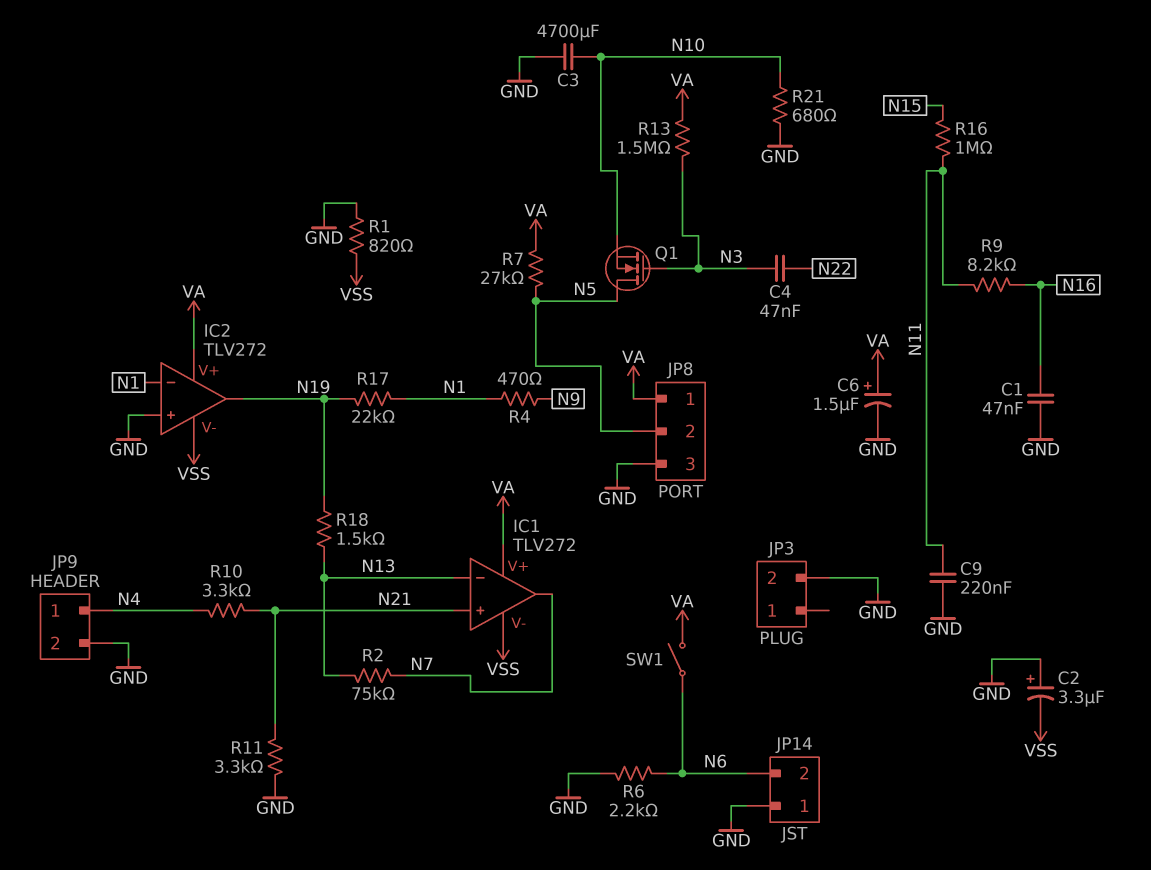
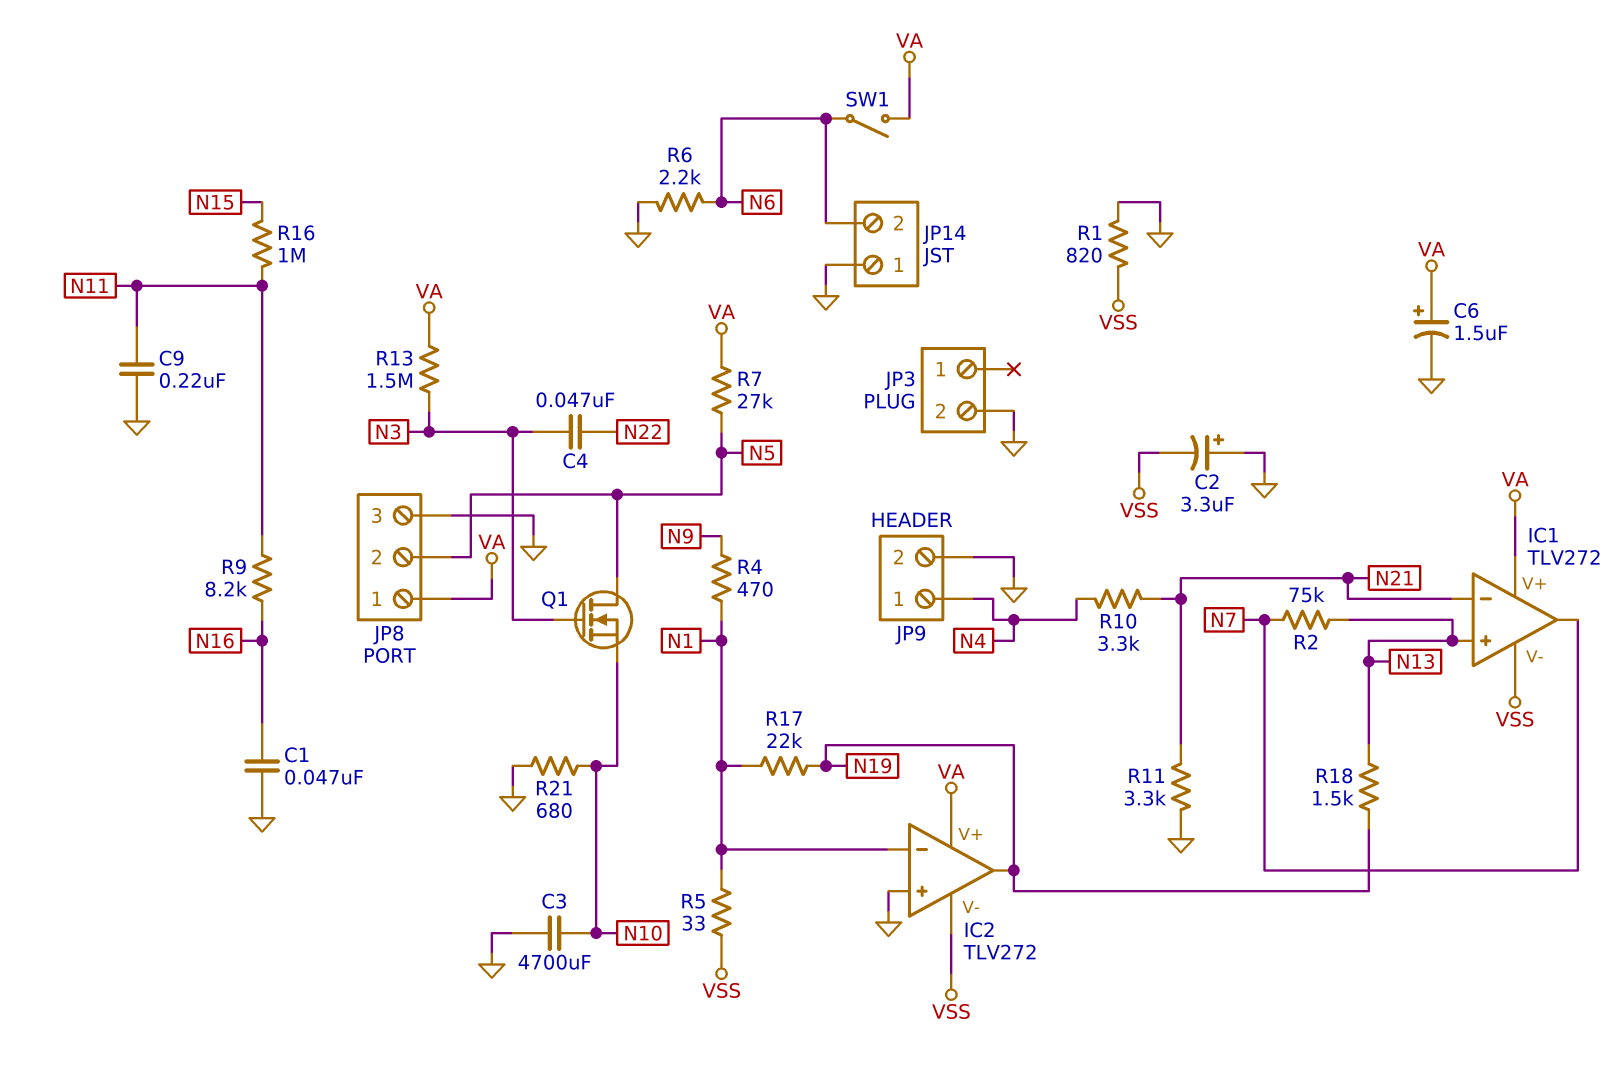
IC1 pin in+: N21 -> N13
IC1 pin in-: N13 -> N21
R5: none -> 33 (N1, VSS)

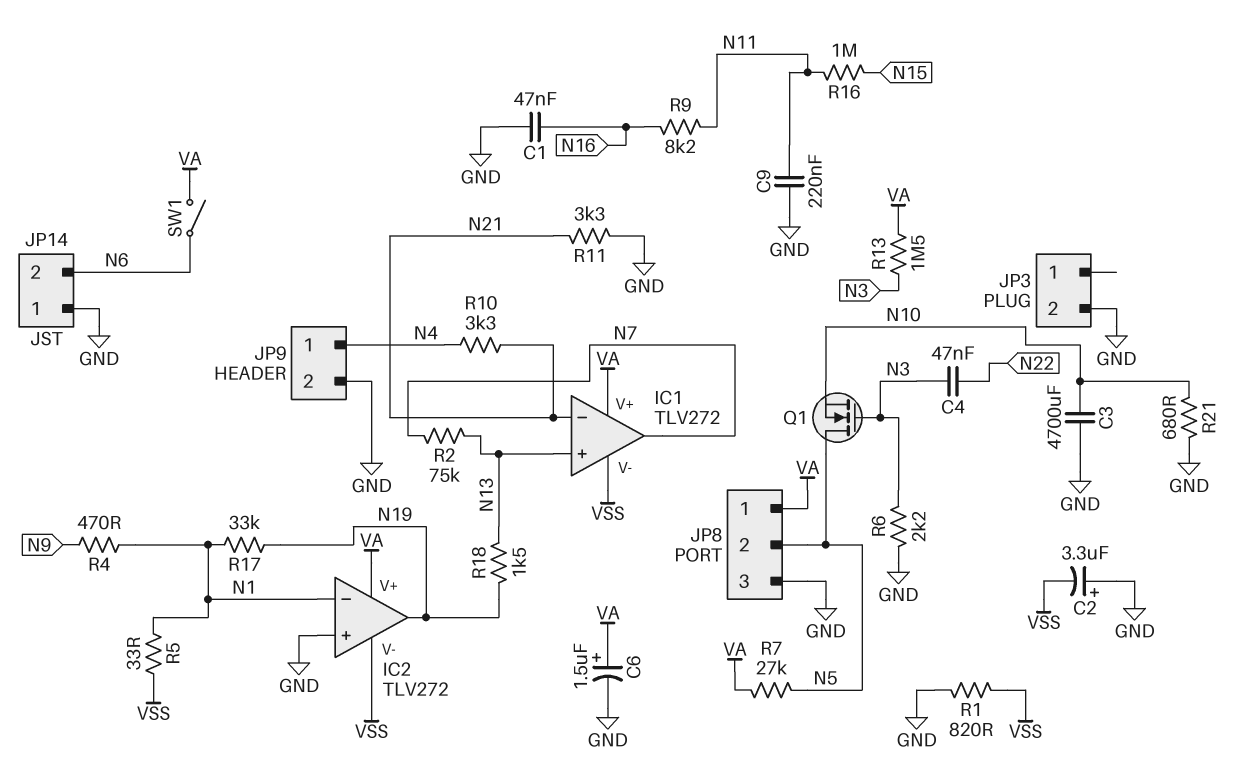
R6: 2.2k (GND, N6) -> 2.2k (GND, N3)
R17: 22k (N1, N19) -> 33k (N1, N19)

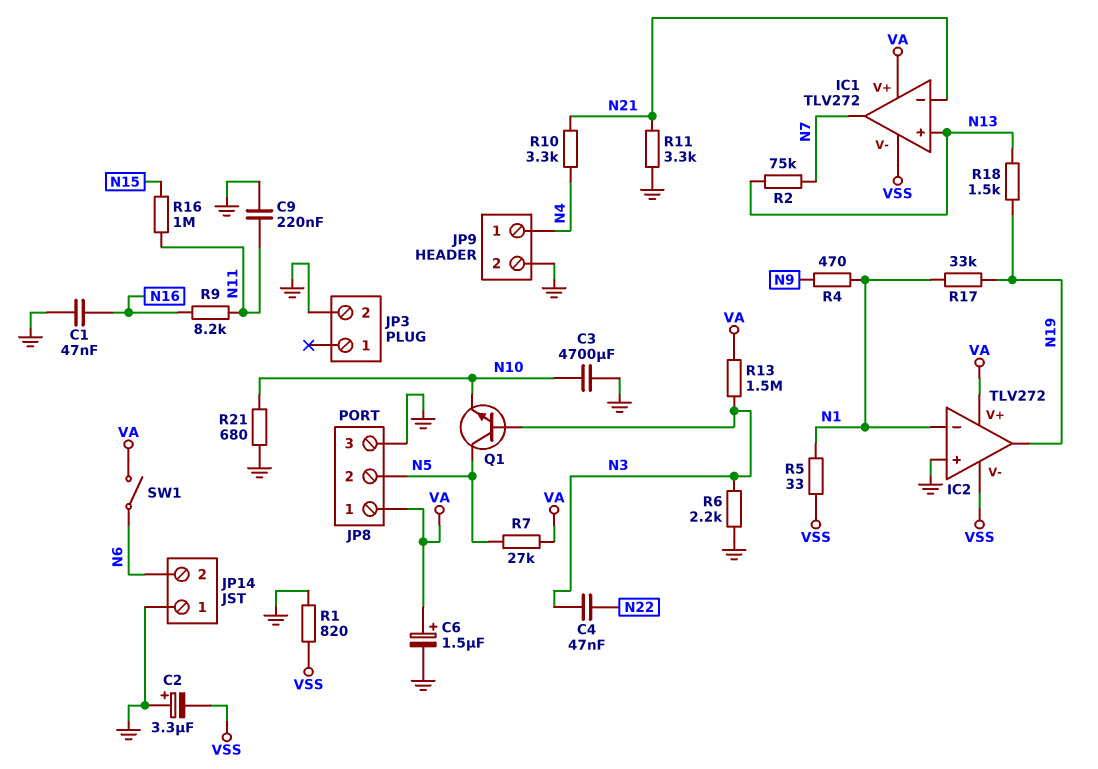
Q1: NMOS (G N3, D N5, S N10) -> NPN (B N3, C N5, E N10)

